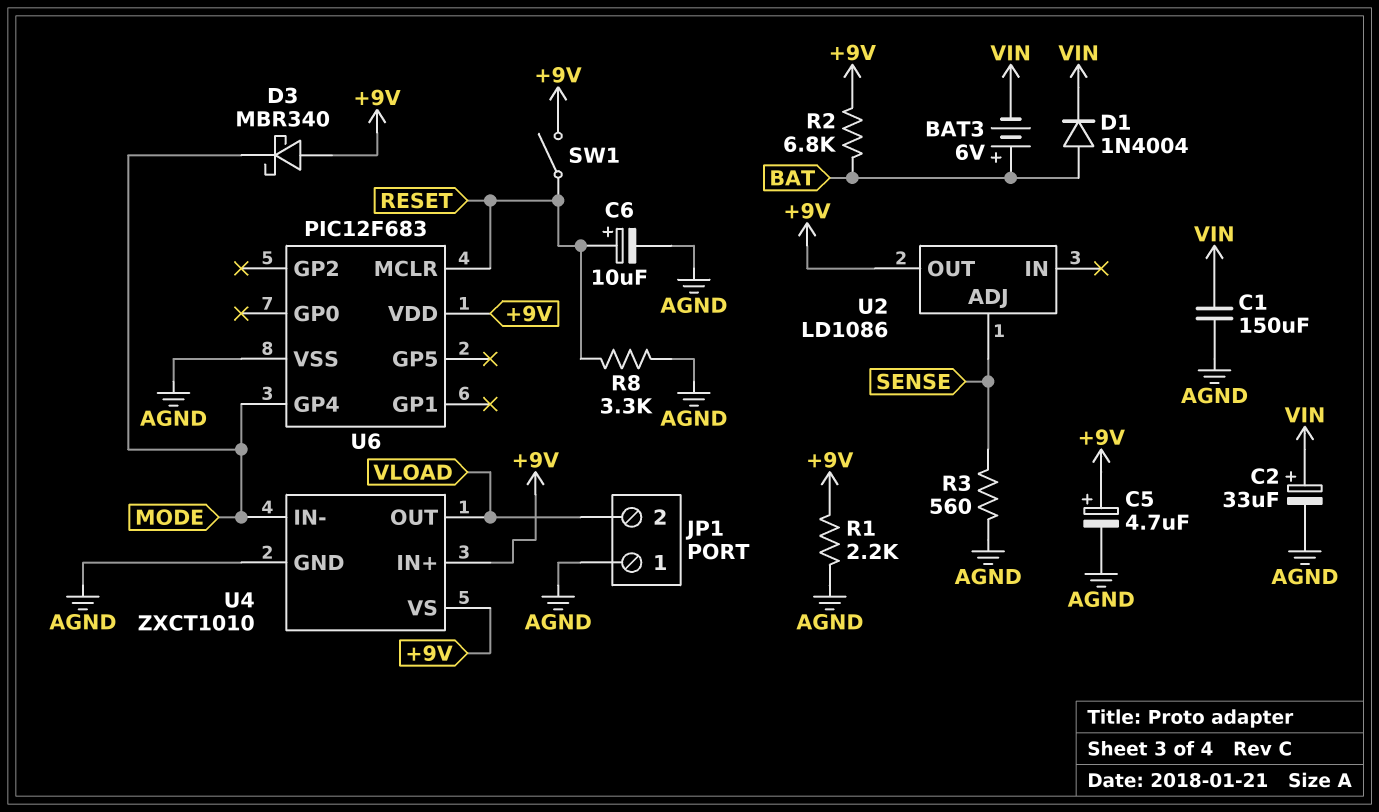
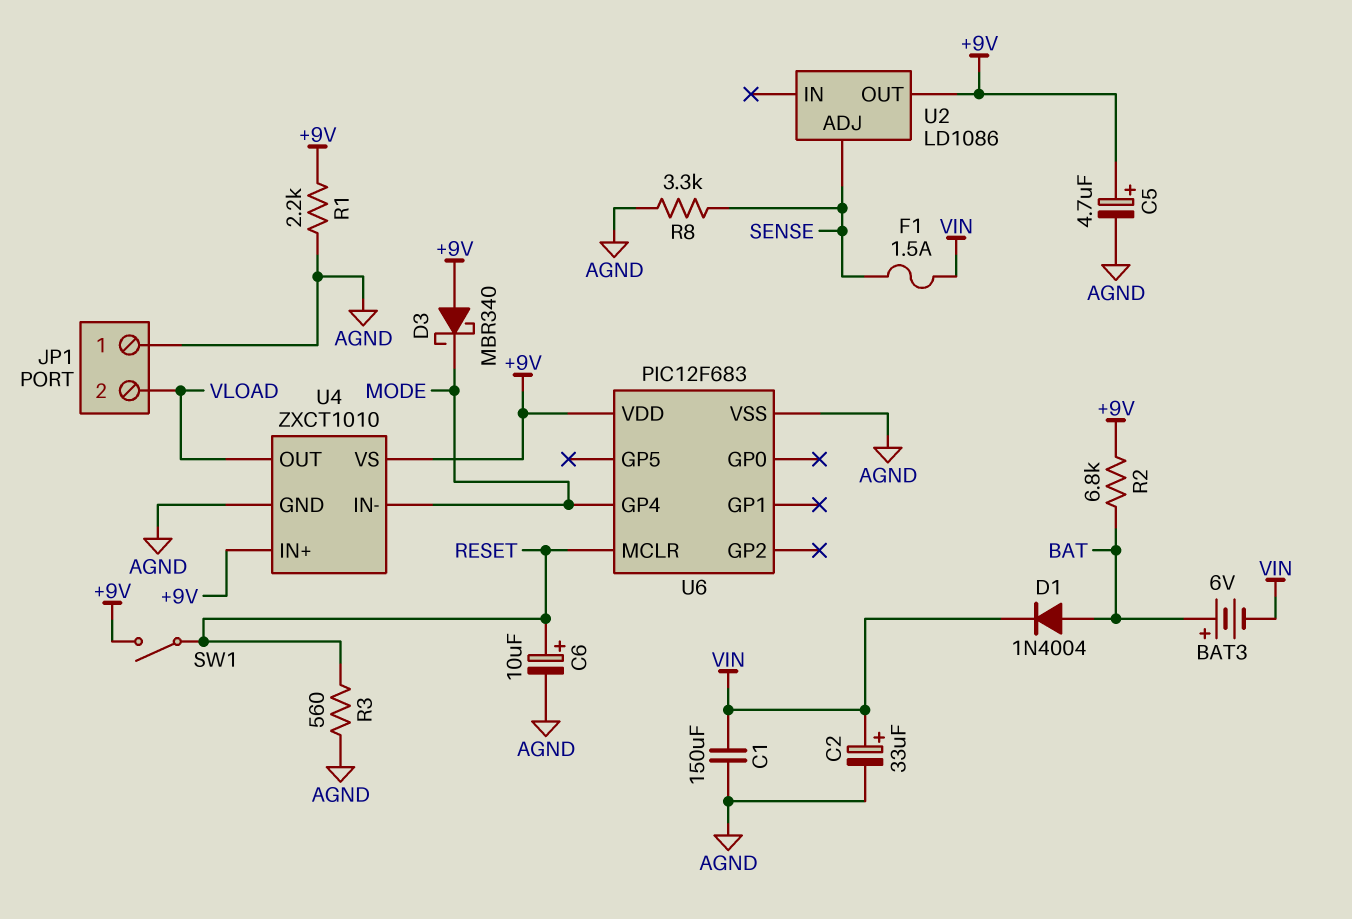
F1: none -> 1.5A (SENSE, VIN)
R3: 560 (AGND, SENSE) -> 560 (AGND, RESET)
R8: 3.3k (AGND, RESET) -> 3.3k (AGND, SENSE)

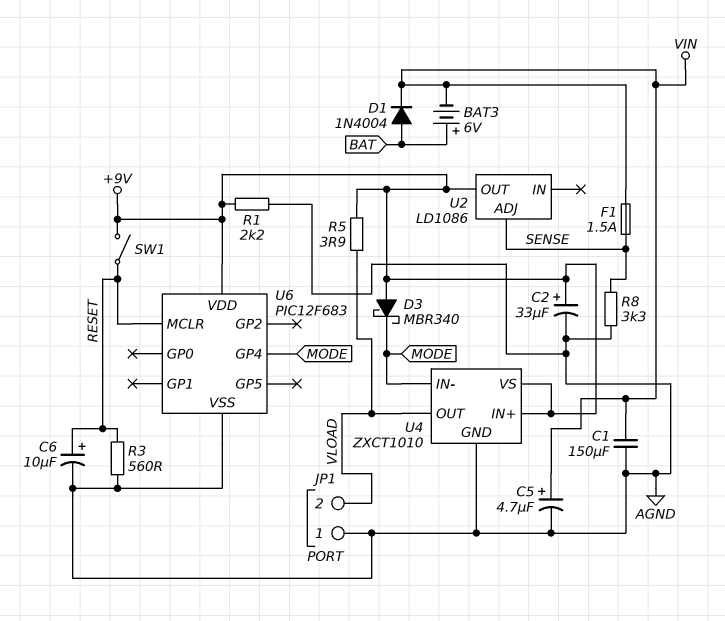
C2: 33uF (plus VIN, minus AGND) -> 33uF (plus +9V, minus AGND)
C5: 4.7uF (plus +9V, minus AGND) -> 4.7uF (plus VIN, minus AGND)
R2: 6.8k (+9V, BAT) -> none
R5: none -> 3.9 (+9V, VLOAD)

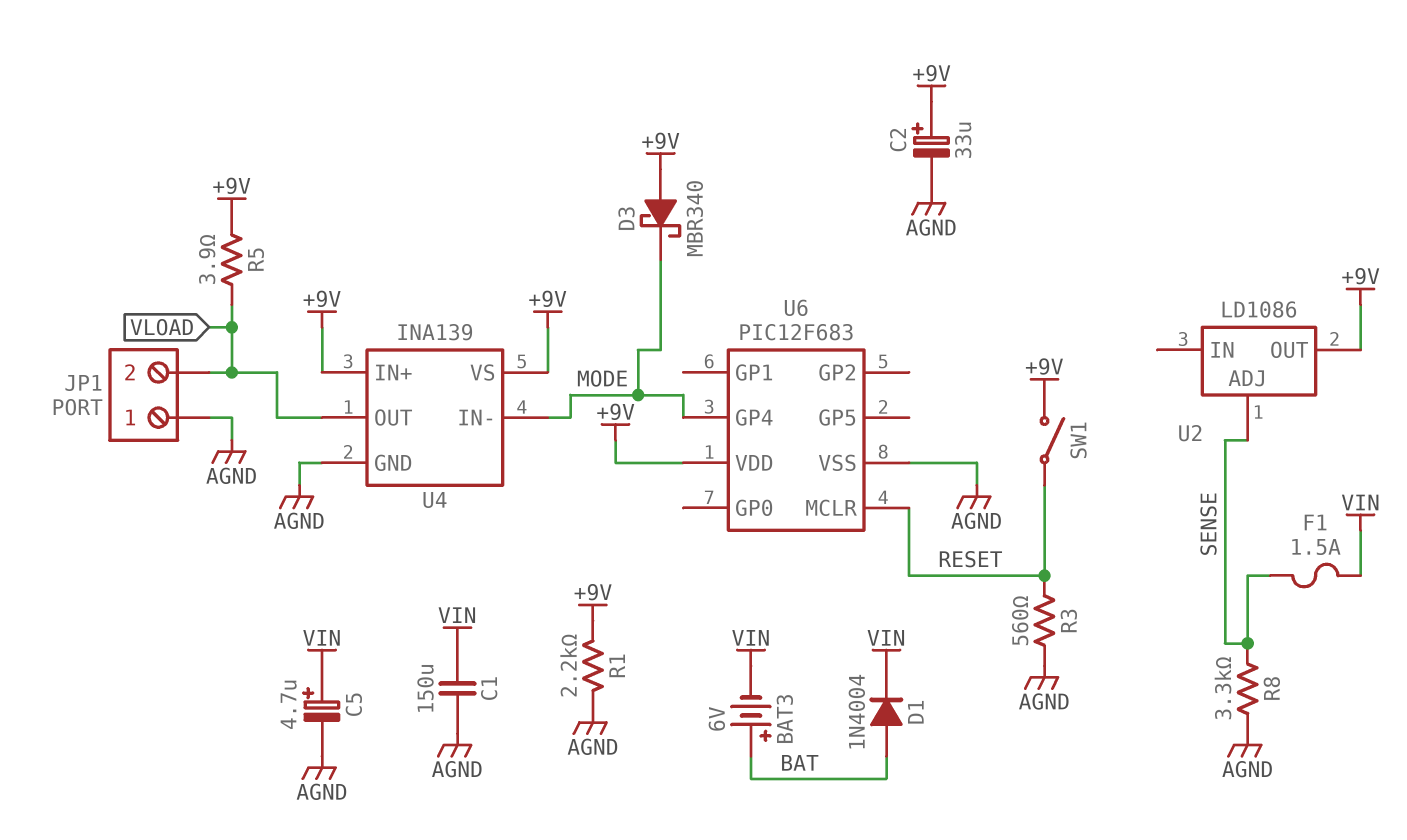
C6: 10uF (plus RESET, minus AGND) -> none
U4: ZXCT1010 -> INA139

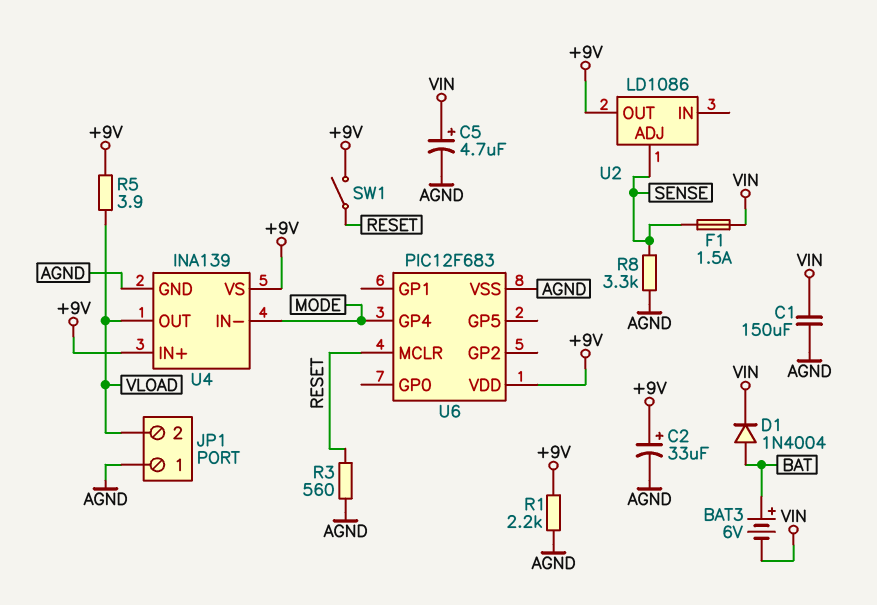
D3: schottky MBR340 (A +9V, K MODE) -> none

